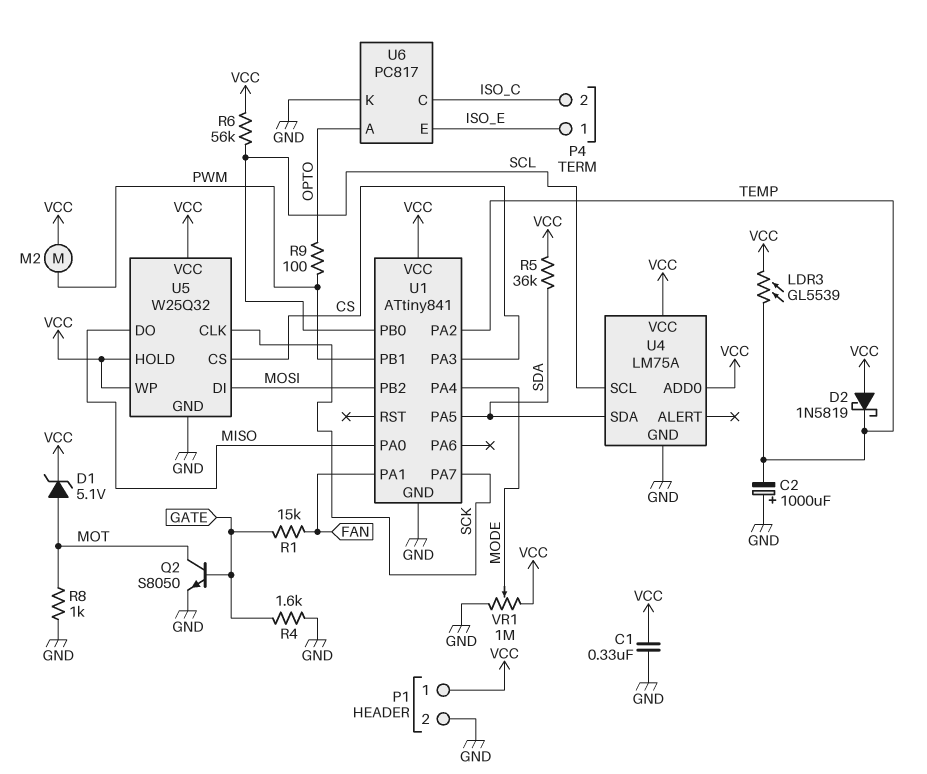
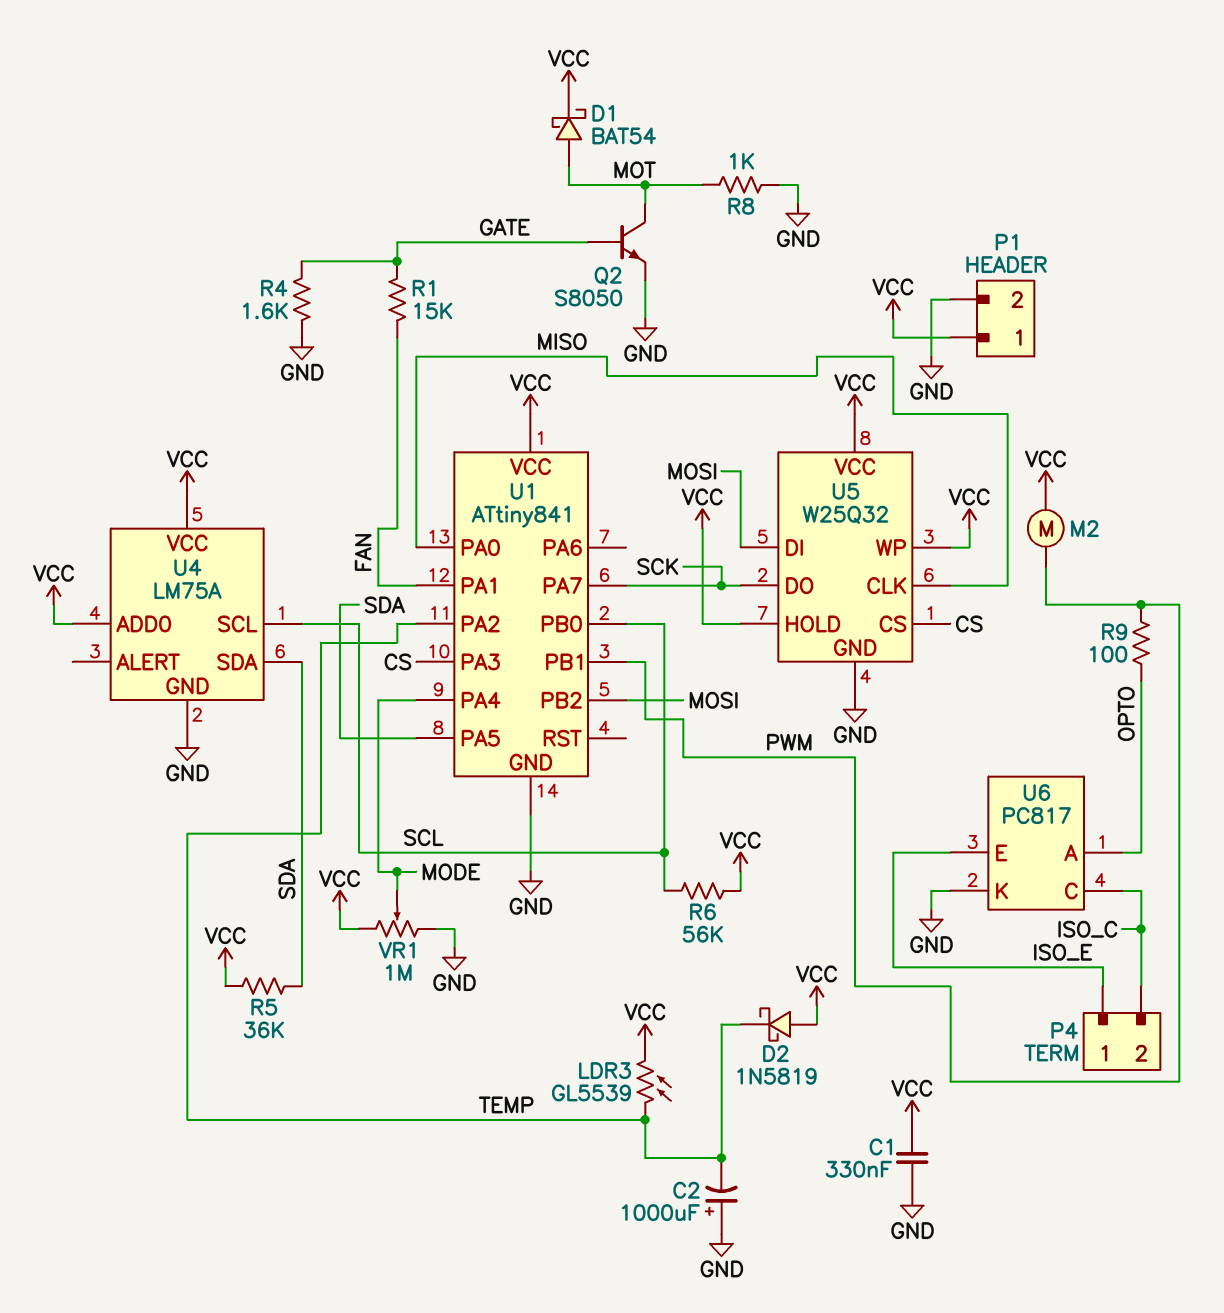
D1: zener 5.1V (A MOT, K VCC) -> schottky BAT54 (A MOT, K VCC)
U5 pin CLK: SCK -> MISO
U5 pin DO: MISO -> SCK

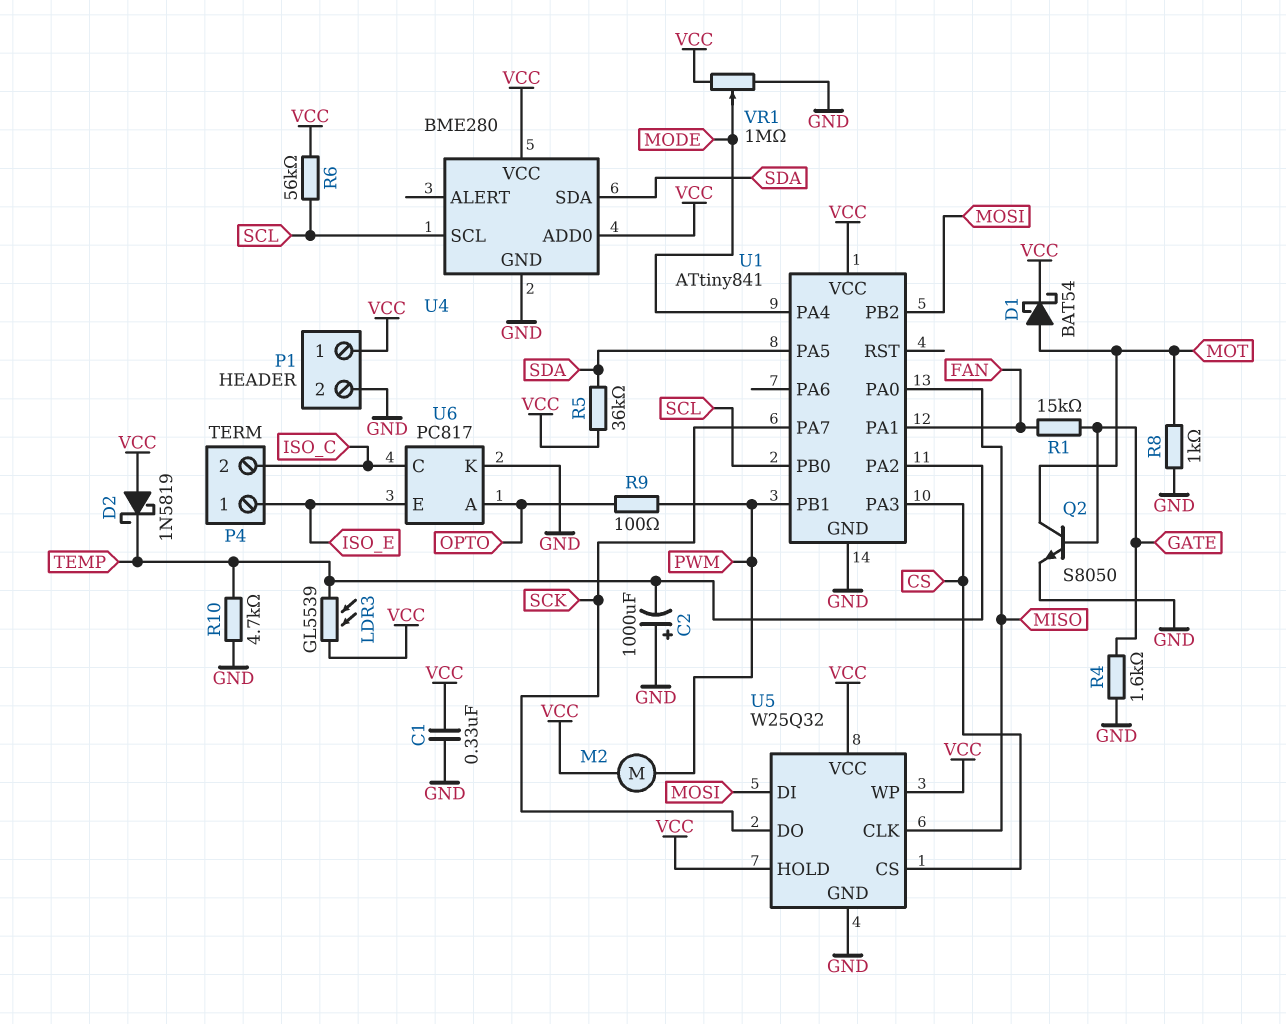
R10: none -> 4.7k (GND, TEMP)
U4: LM75A -> BME280

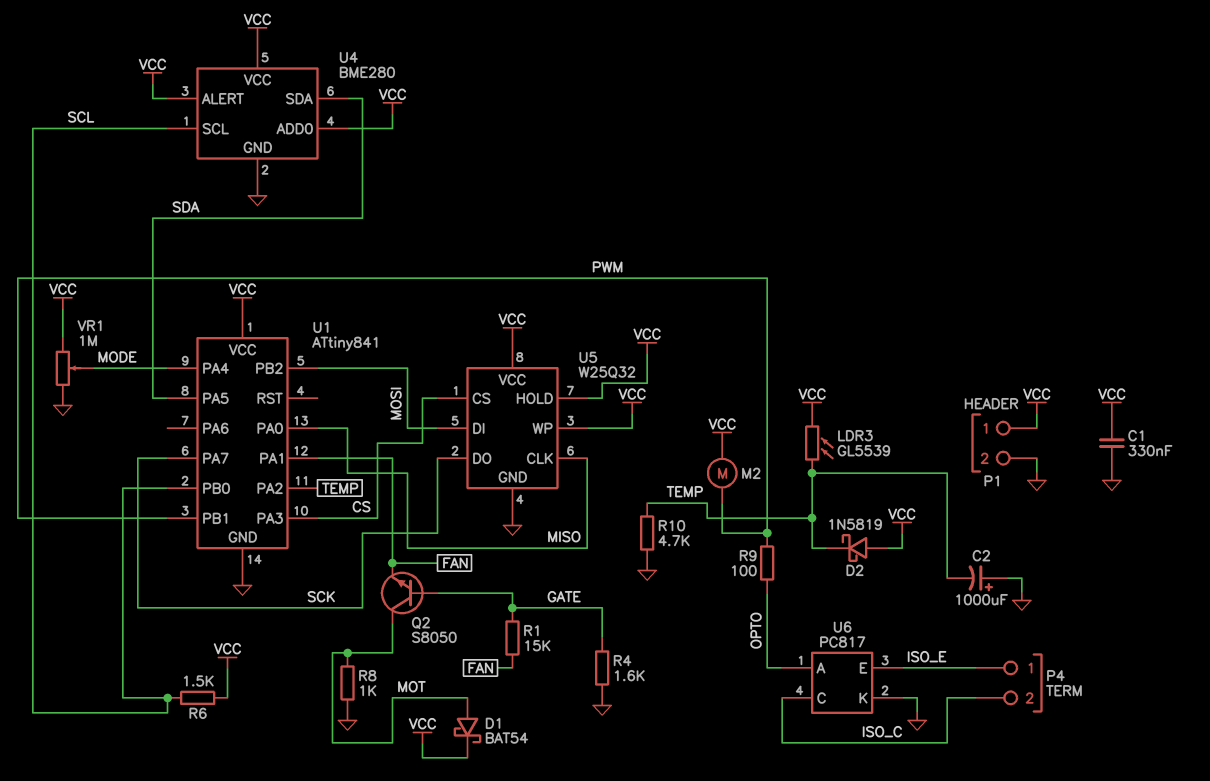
Q2: NPN S8050 (B GATE, C MOT, E GND) -> NPN S8050 (B GATE, C MOT, E FAN)
R5: 36k (SDA, VCC) -> none
R6: 56k (SCL, VCC) -> 1.5k (SCL, VCC)
U4 pin ALERT: none -> VCC

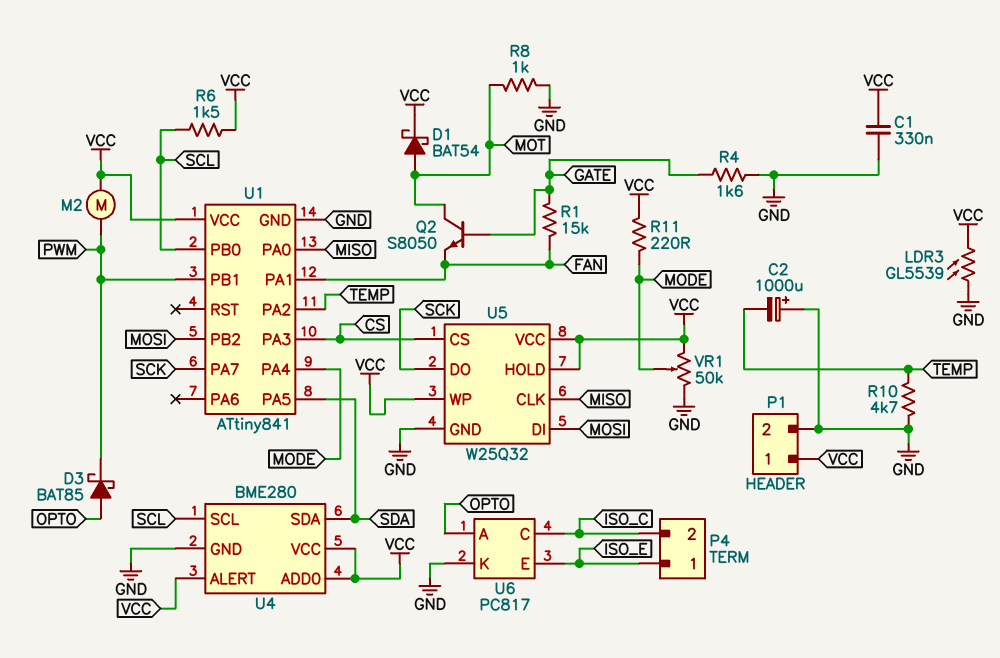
D2: schottky 1N5819 (A VCC, K TEMP) -> none
D3: none -> schottky BAT85 (A OPTO, K PWM)
LDR3: GL5539 (TEMP, VCC) -> GL5539 (GND, VCC)
R9: 100 (OPTO, PWM) -> none
R11: none -> 220 (MODE, VCC)
VR1: 1M (GND, VCC, wiper MODE) -> 50k (GND, VCC, wiper MODE)

